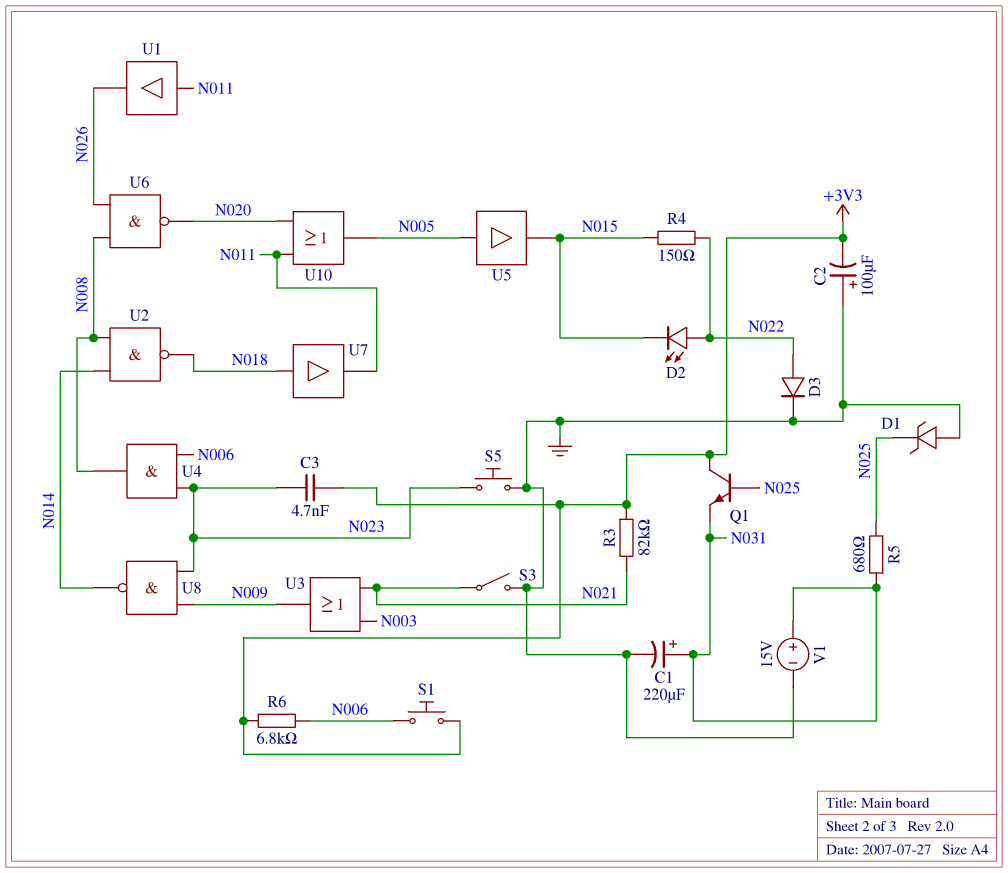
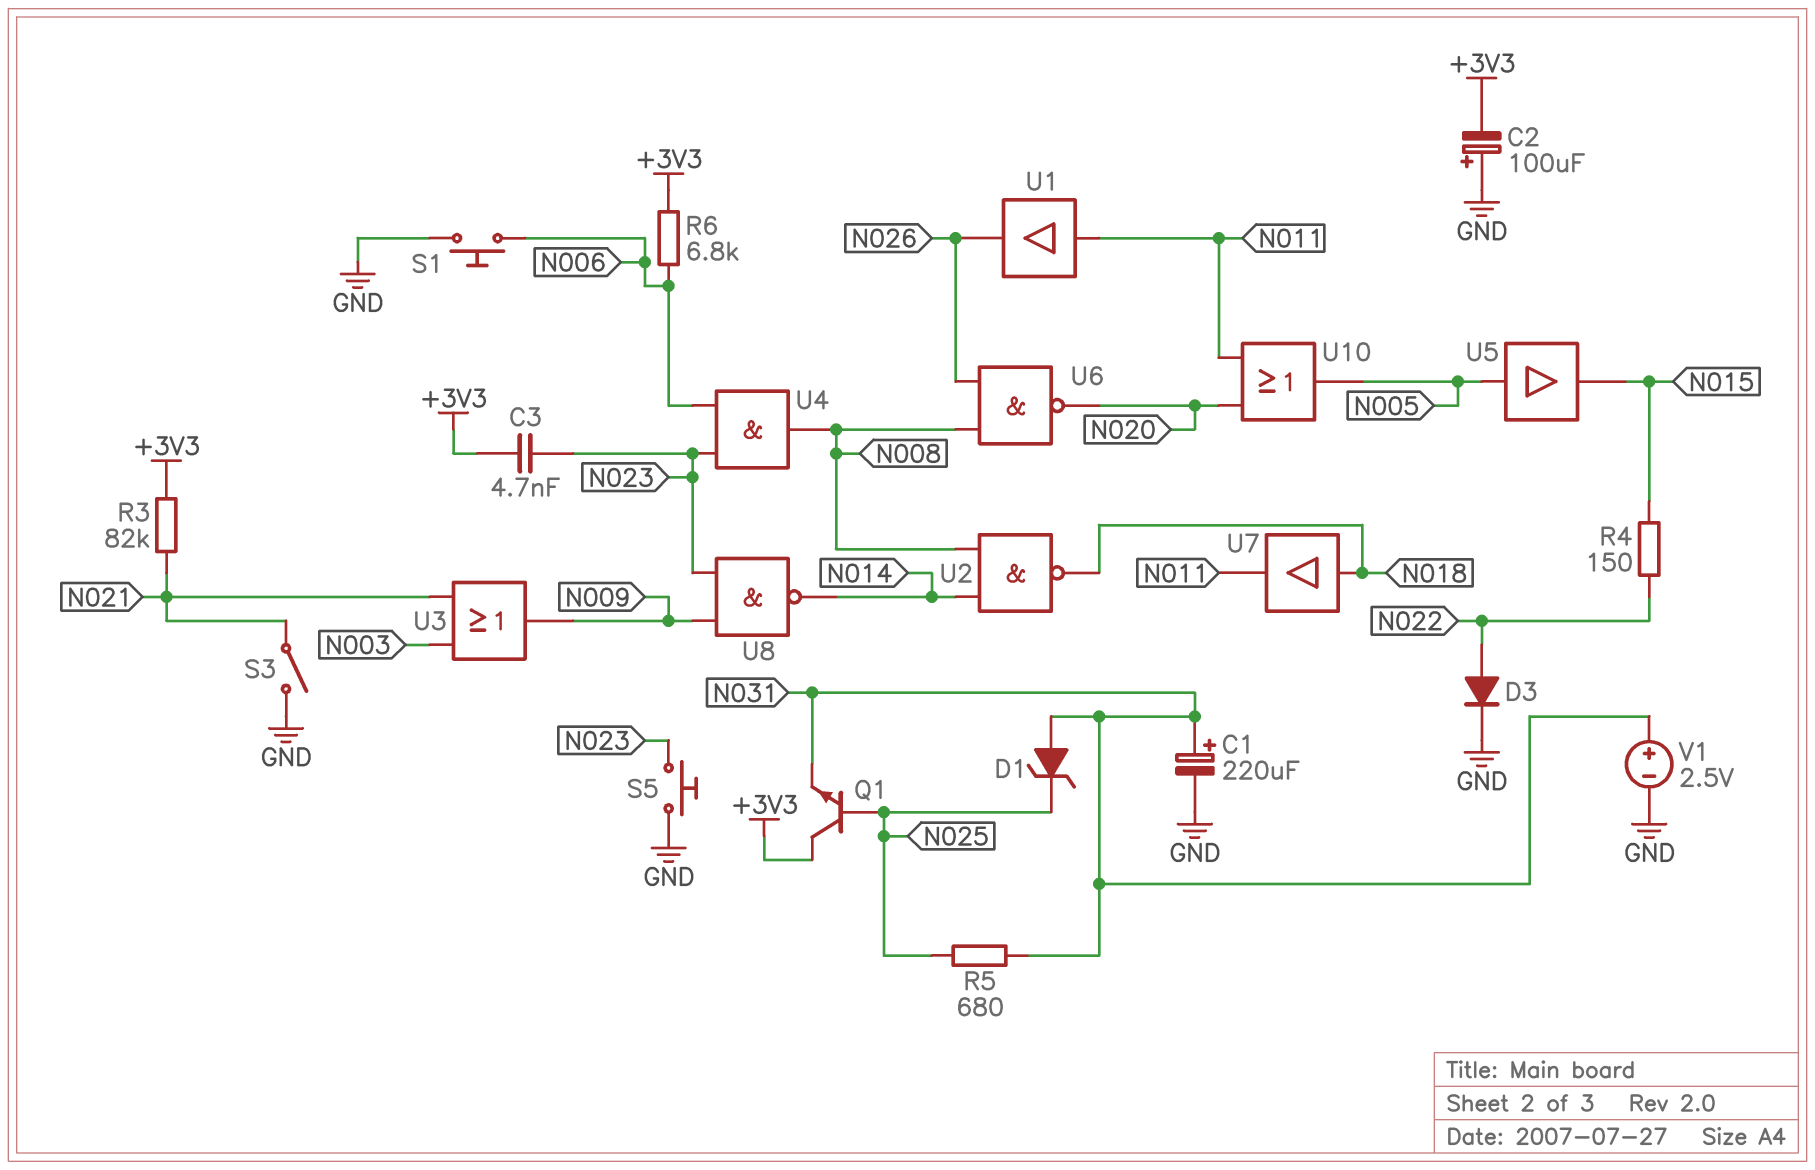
D1: zener (A GND, K N025) -> zener (A N031, K N025)
D2: LED (A N022, K N015) -> none
S1: button (+3V3, N006) -> button (GND, N006)
V1: 15V (plus N031, minus GND) -> 2.5V (plus N031, minus GND)

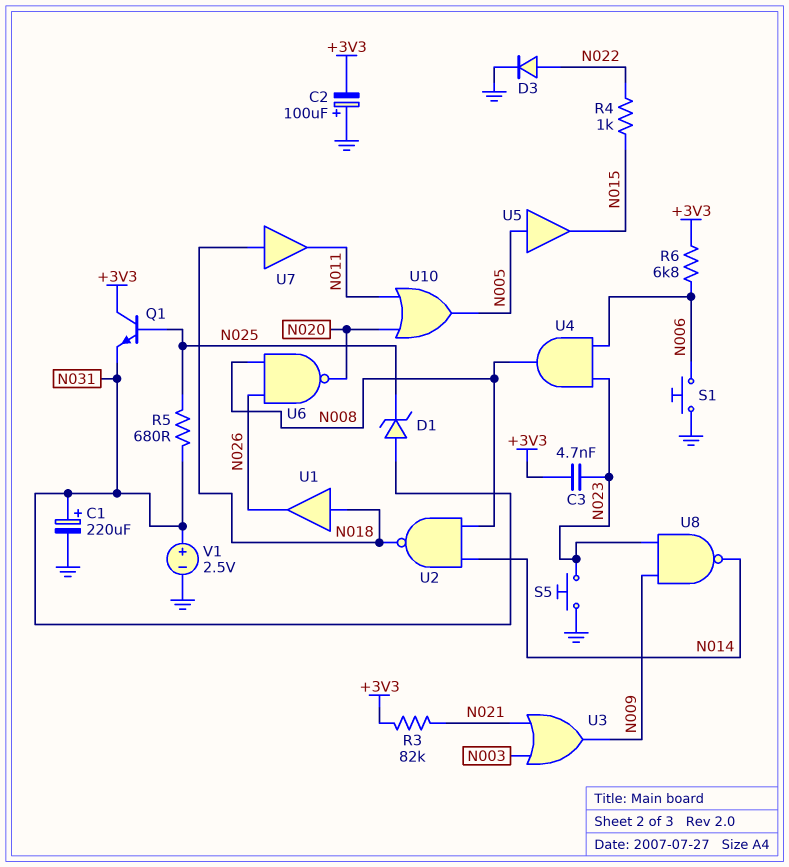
R4: 150 (N015, N022) -> 1k (N015, N022)
S3: switch (GND, N021) -> none
U1: buffer (in N011, out N026) -> buffer (in N018, out N026)

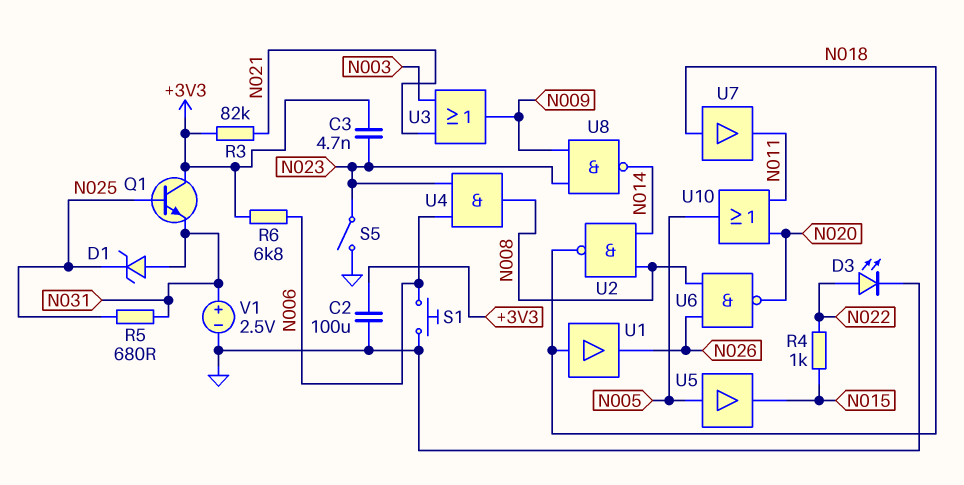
C1: 220uF (plus N031, minus GND) -> none
C2: 100uF (plus GND, minus +3V3) -> 100uF (+3V3, GND)
D3: diode (A N022, K GND) -> LED (A N022, K GND)
S5: button (GND, N023) -> switch (GND, N023)

